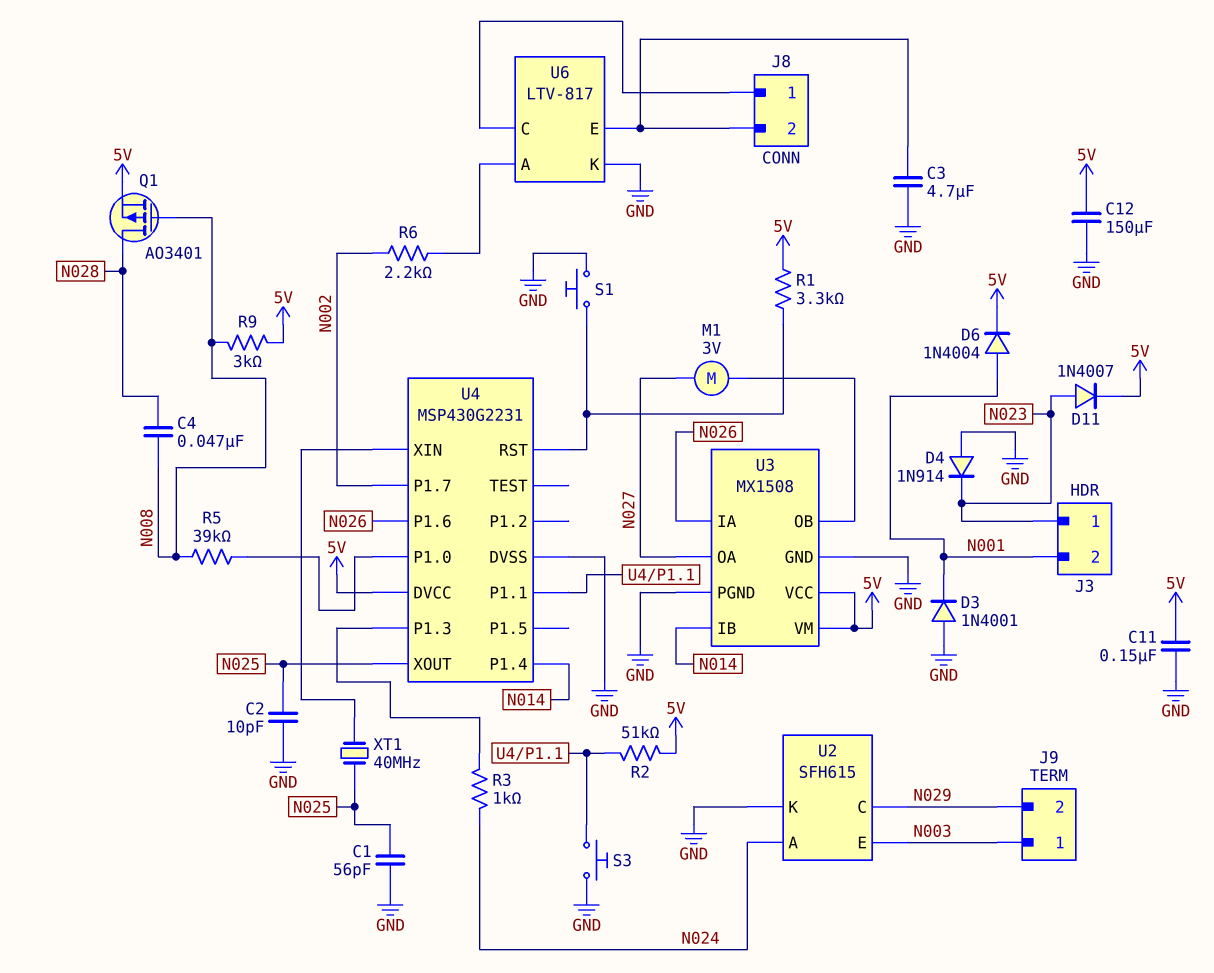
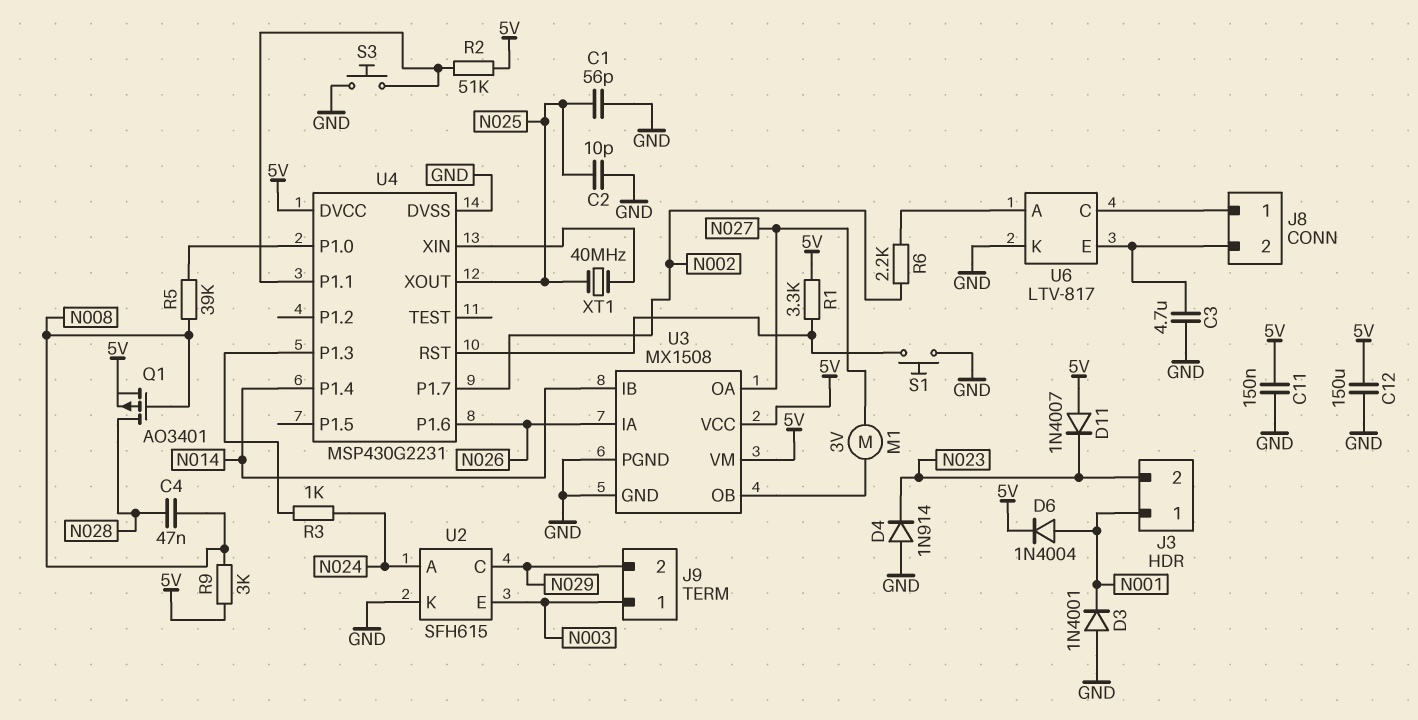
D11: diode 1N4007 (A N023, K 5V) -> diode 1N4007 (A 5V, K N023)
J3 pin 1: N023 -> N001
J3 pin 2: N001 -> N023

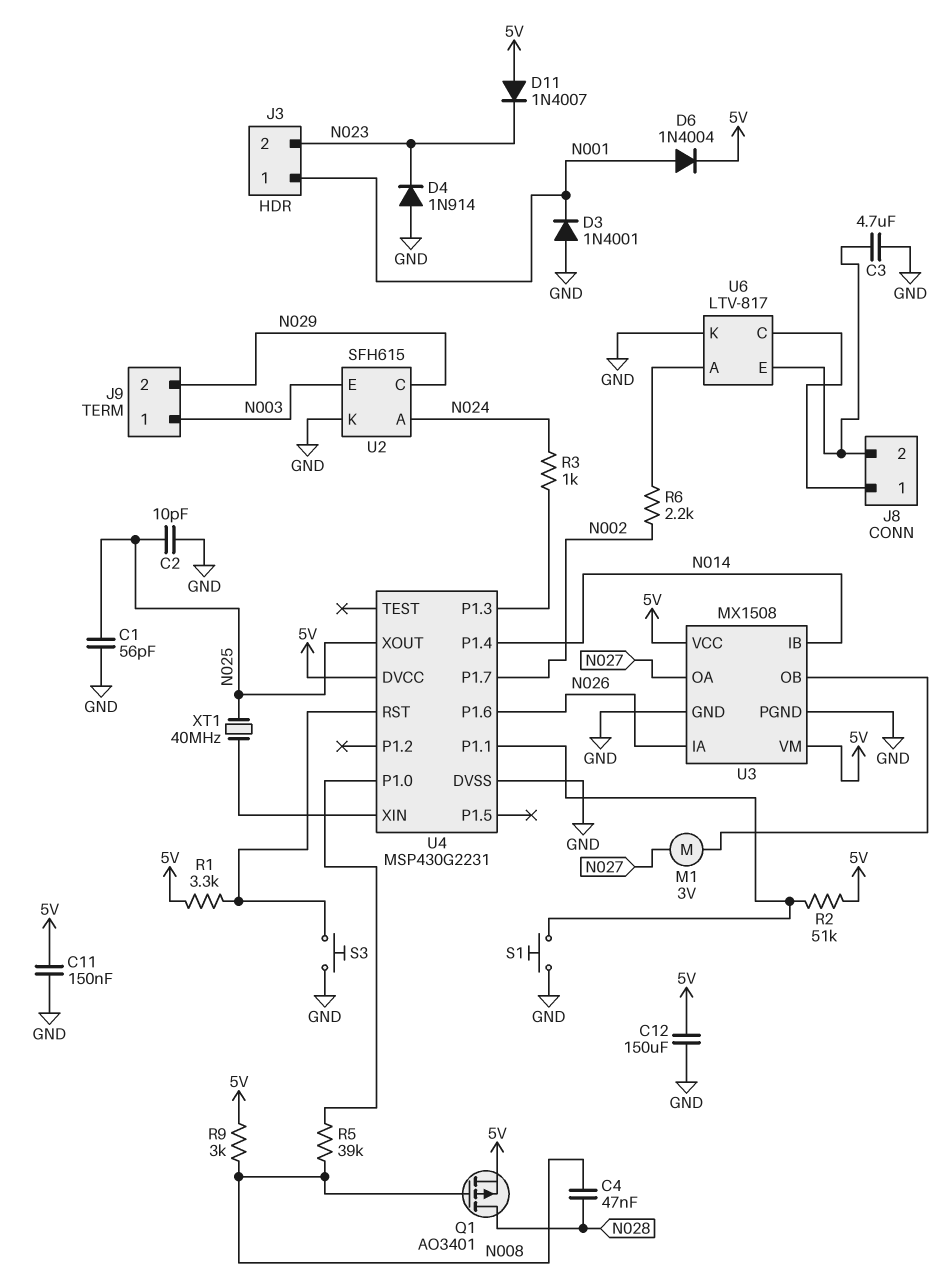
S1: button (GND, U4/RST) -> button (GND, U4/P1.1)
S3: button (GND, U4/P1.1) -> button (GND, U4/RST)

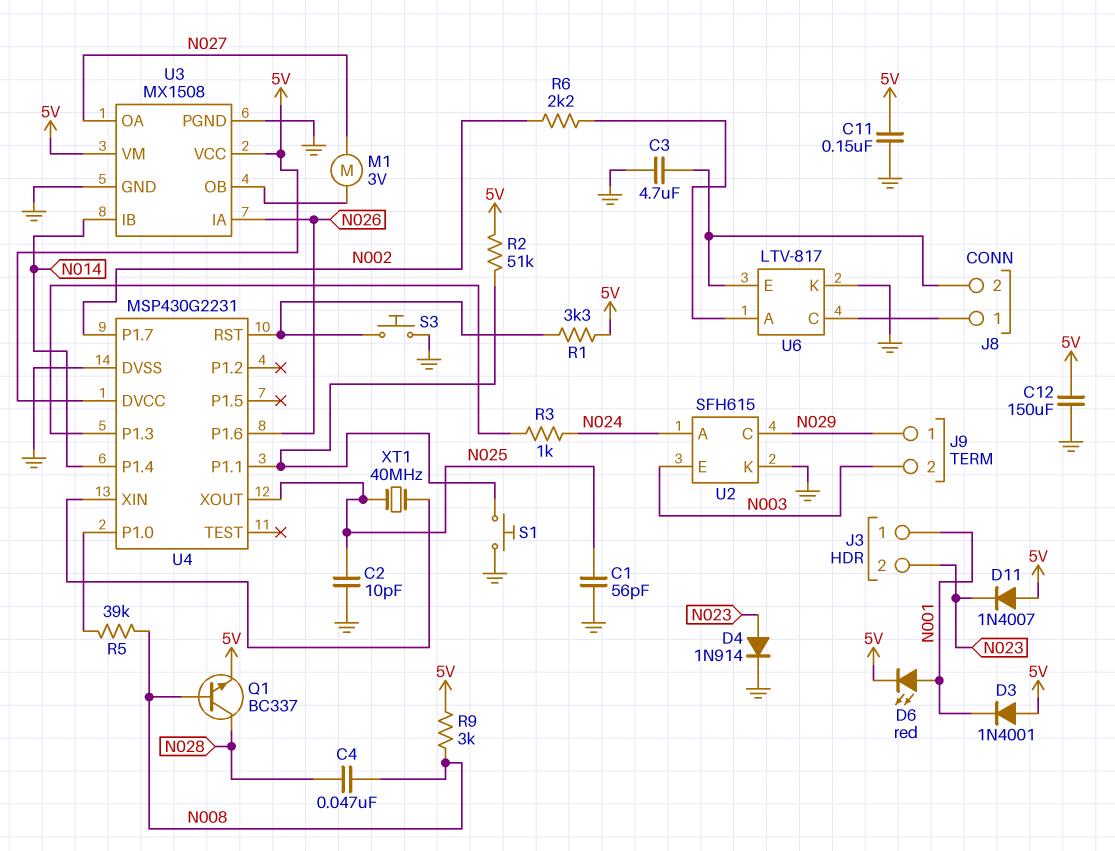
D3: diode 1N4001 (A GND, K N001) -> diode 1N4001 (A 5V, K N001)
D4: diode 1N914 (A GND, K N023) -> diode 1N914 (A N023, K GND)
D6: diode 1N4004 (A N001, K 5V) -> LED red (A N001, K 5V)
J9 pin 1: N003 -> N029
J9 pin 2: N029 -> N003
Q1: PMOS AO3401 (G N008, D N028, S 5V) -> NPN BC337 (B N008, C N028, E 5V)

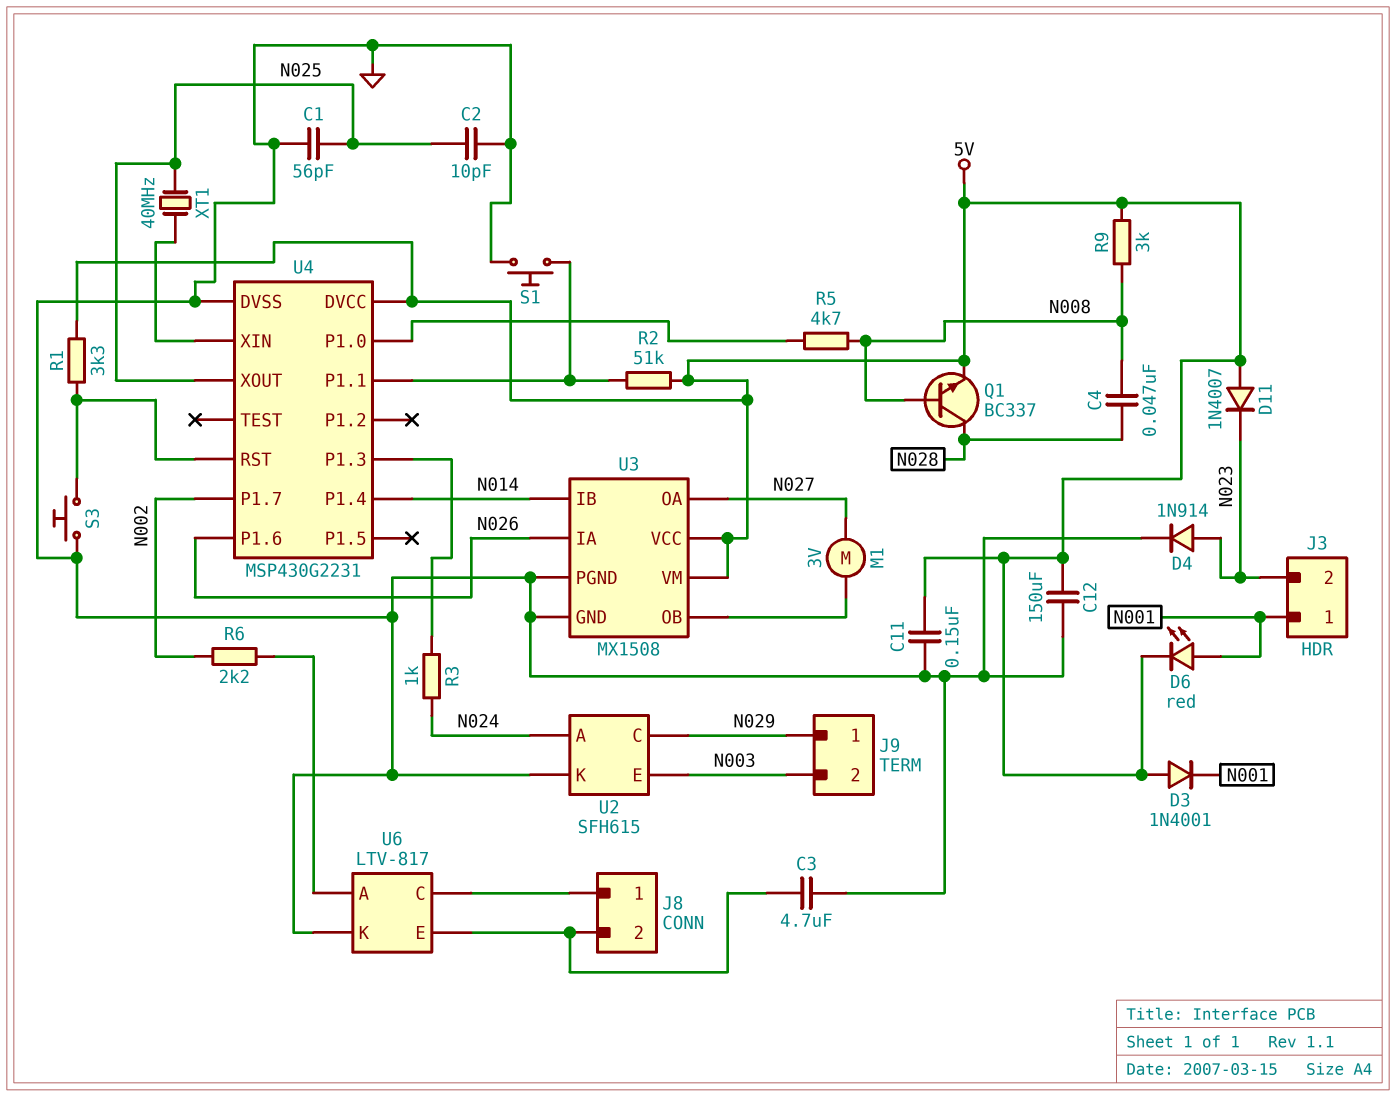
R5: 39k (N008, U4/P1.0) -> 4.7k (N008, U4/P1.0)

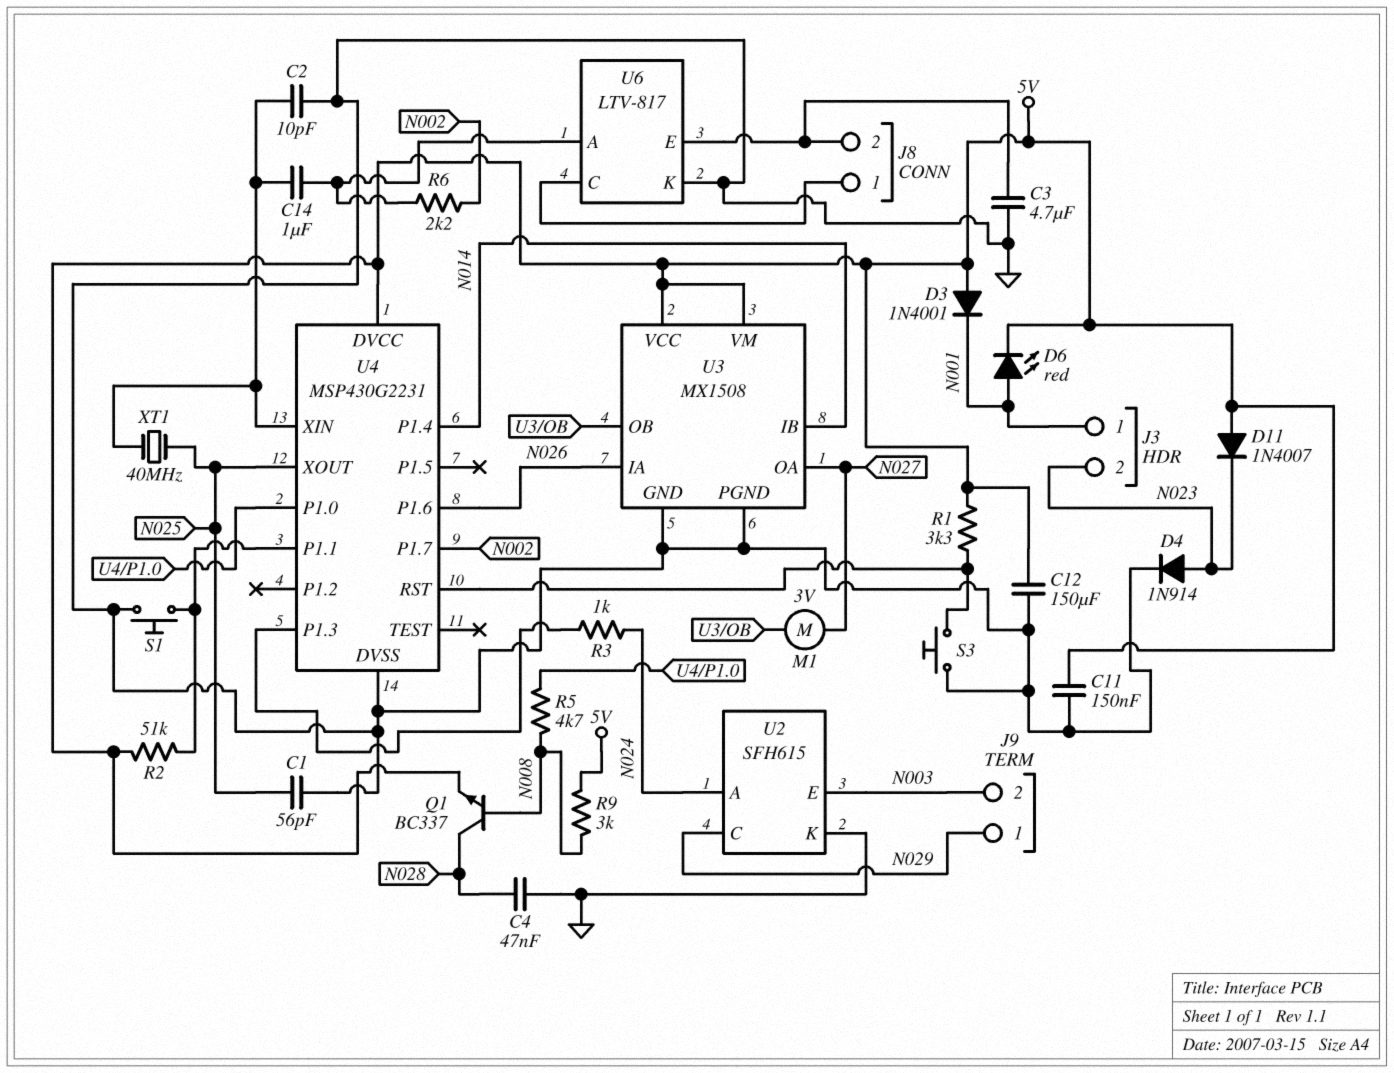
C2: 10pF (GND, N025) -> 10pF (GND, U4/XIN)
C4: 47nF (N008, N028) -> 47nF (GND, N028)
C14: none -> 1uF (U4/XIN, U6/A)

